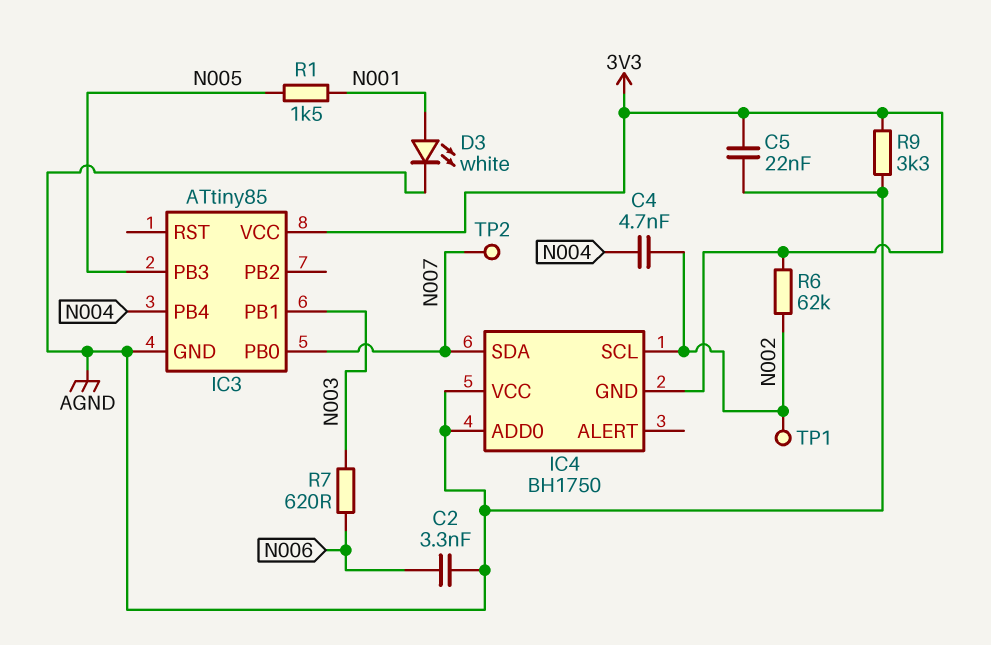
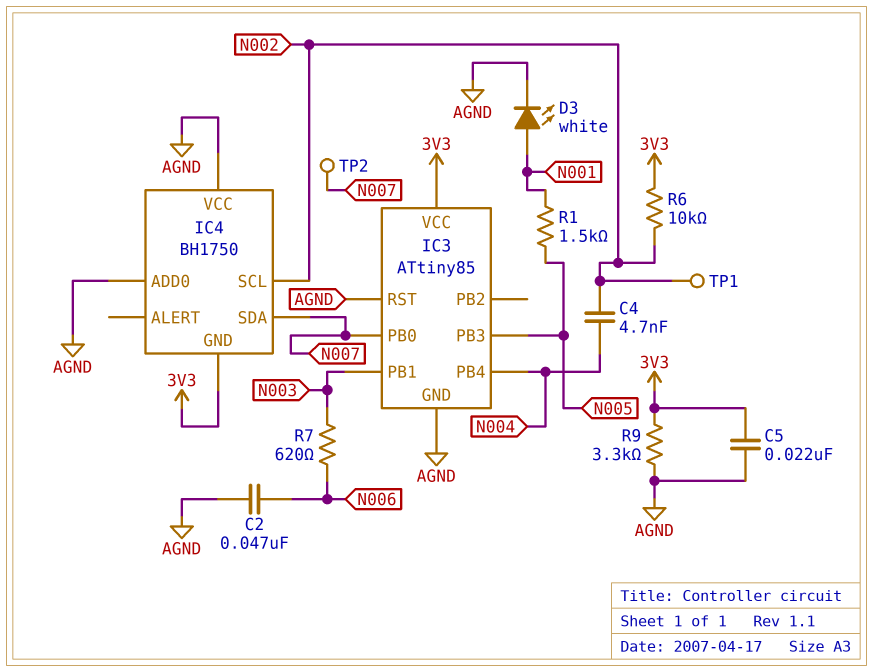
C2: 3.3nF (AGND, N006) -> 47nF (AGND, N006)
IC3 pin RST: none -> AGND
R6: 62k (3V3, N002) -> 10k (3V3, N002)

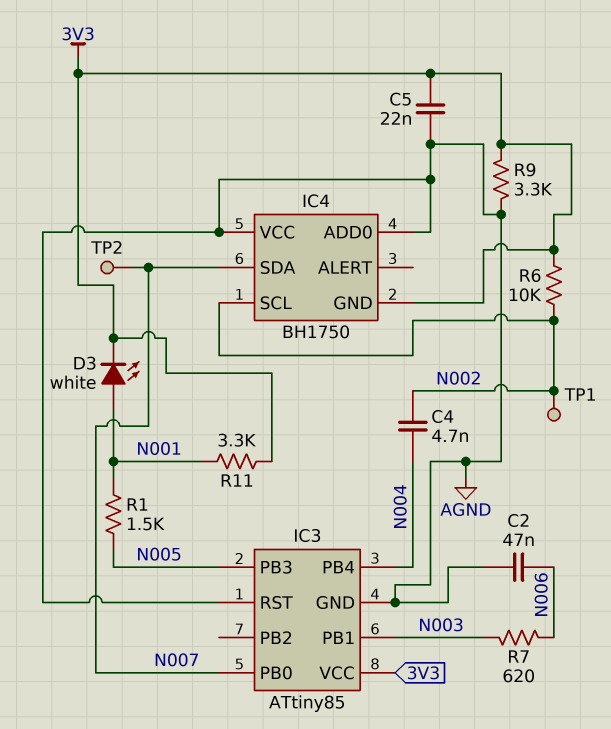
D3: LED white (A N001, K AGND) -> LED white (A N001, K 3V3)
R11: none -> 3.3k (3V3, N001)

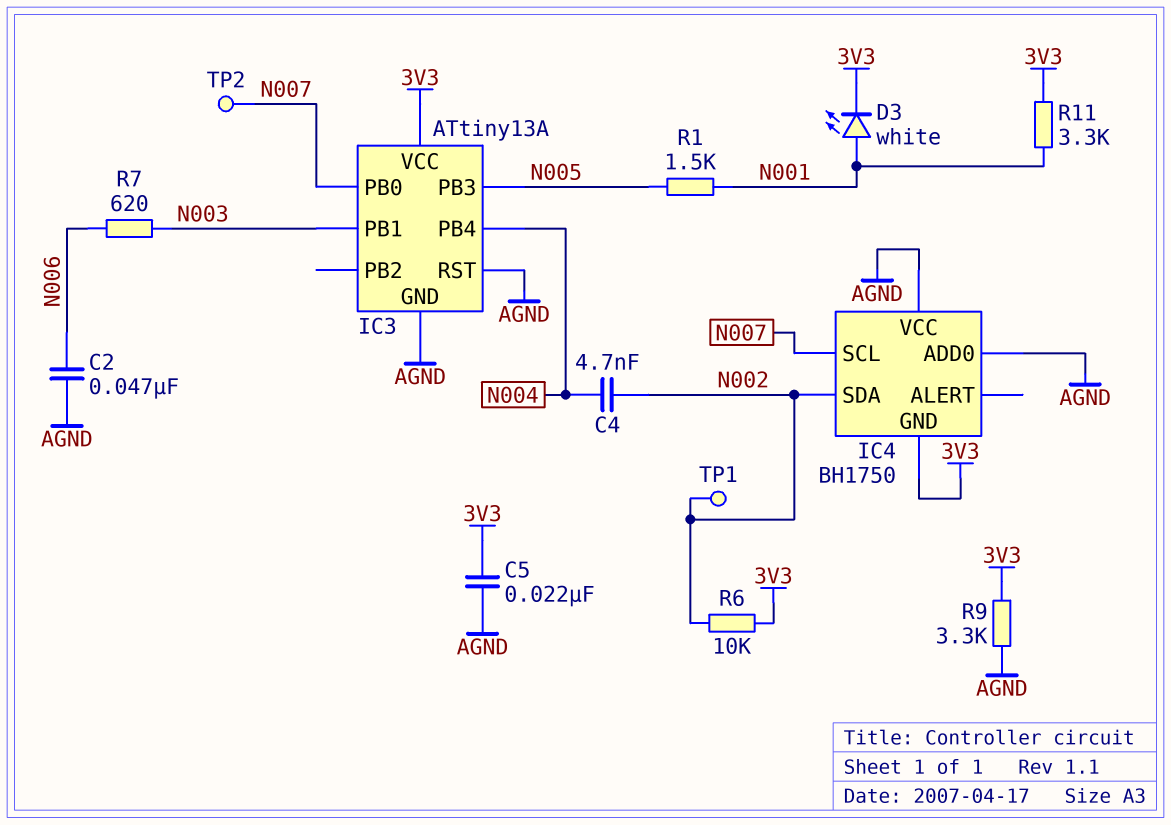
IC3: ATtiny85 -> ATtiny13A
IC4 pin SCL: N002 -> N007
IC4 pin SDA: N007 -> N002

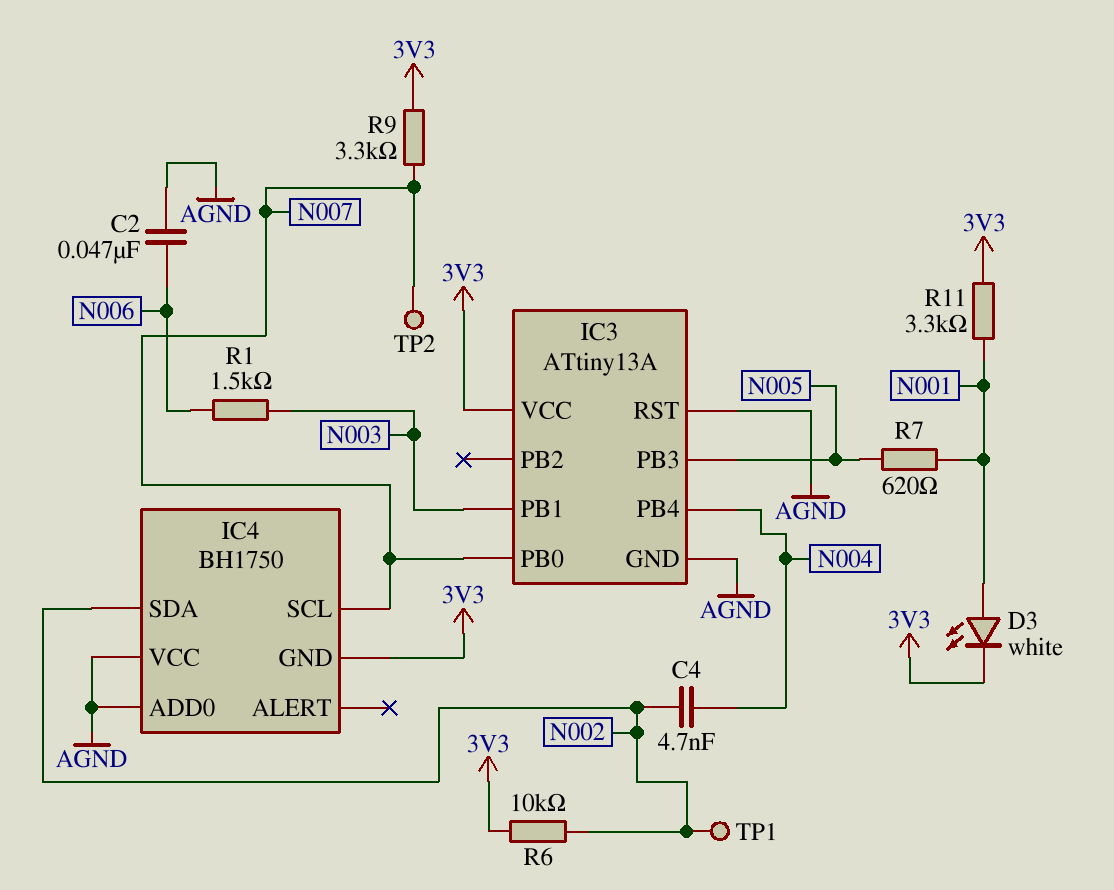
C5: 22nF (3V3, AGND) -> none
R1: 1.5k (N001, N005) -> 1.5k (N003, N006)
R7: 620 (N003, N006) -> 620 (N001, N005)
R9: 3.3k (3V3, AGND) -> 3.3k (3V3, N007)

